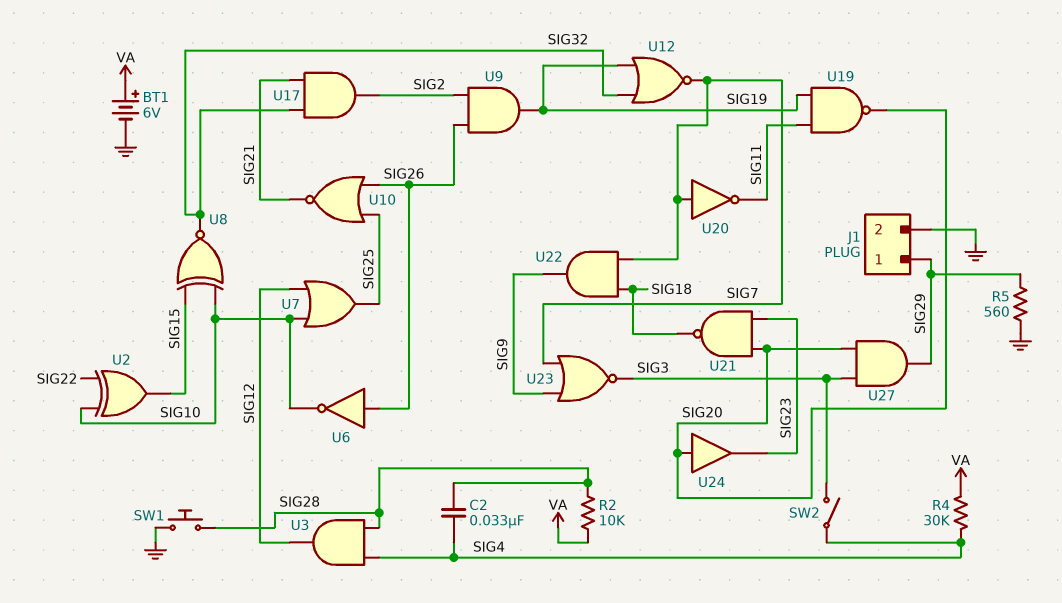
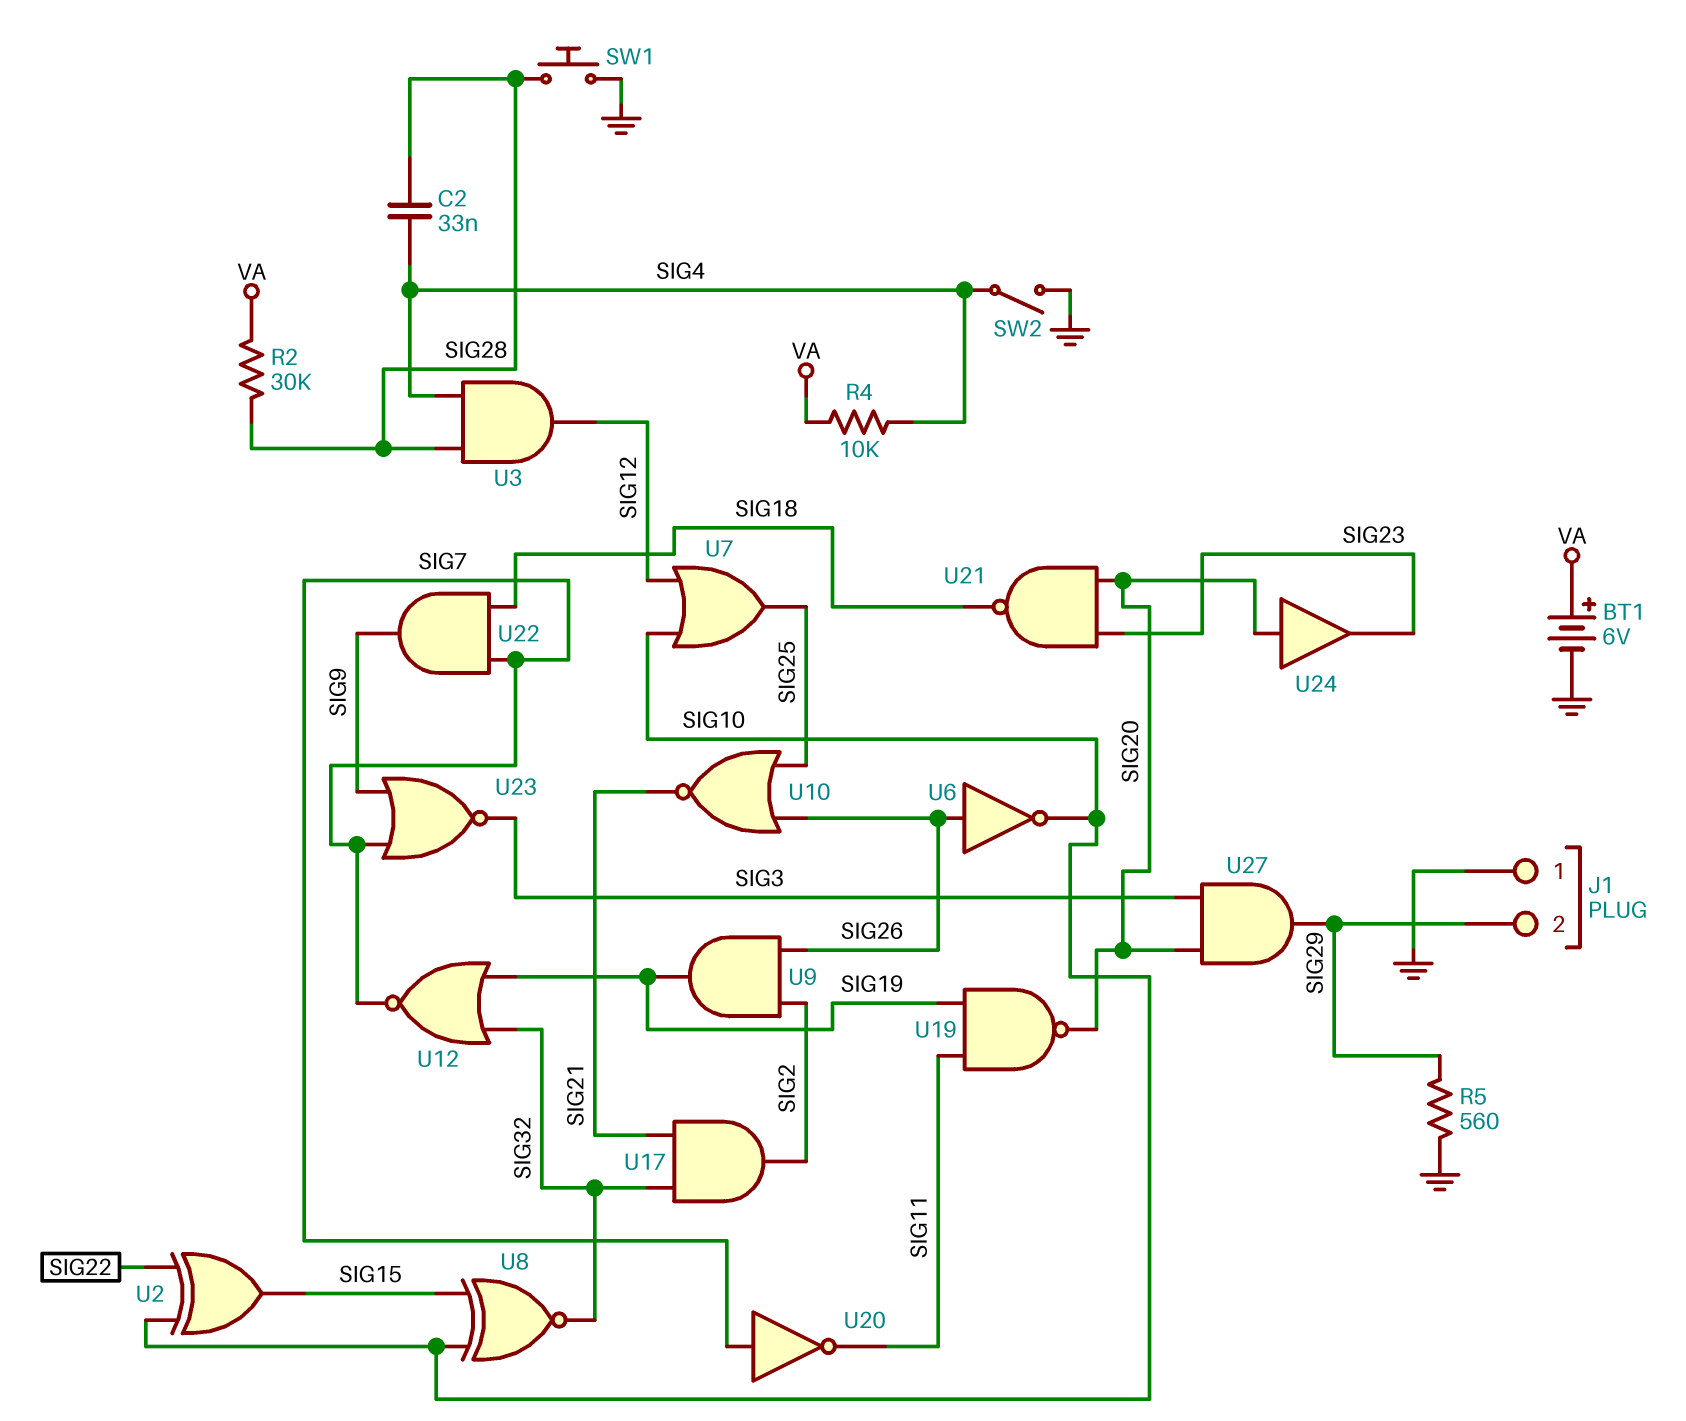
J1 pin 1: SIG29 -> GND
J1 pin 2: GND -> SIG29
R2: 10k (SIG28, VA) -> 30k (SIG28, VA)
R4: 30k (SIG4, VA) -> 10k (SIG4, VA)
SW2: switch (SIG3, SIG4) -> switch (GND, SIG4)

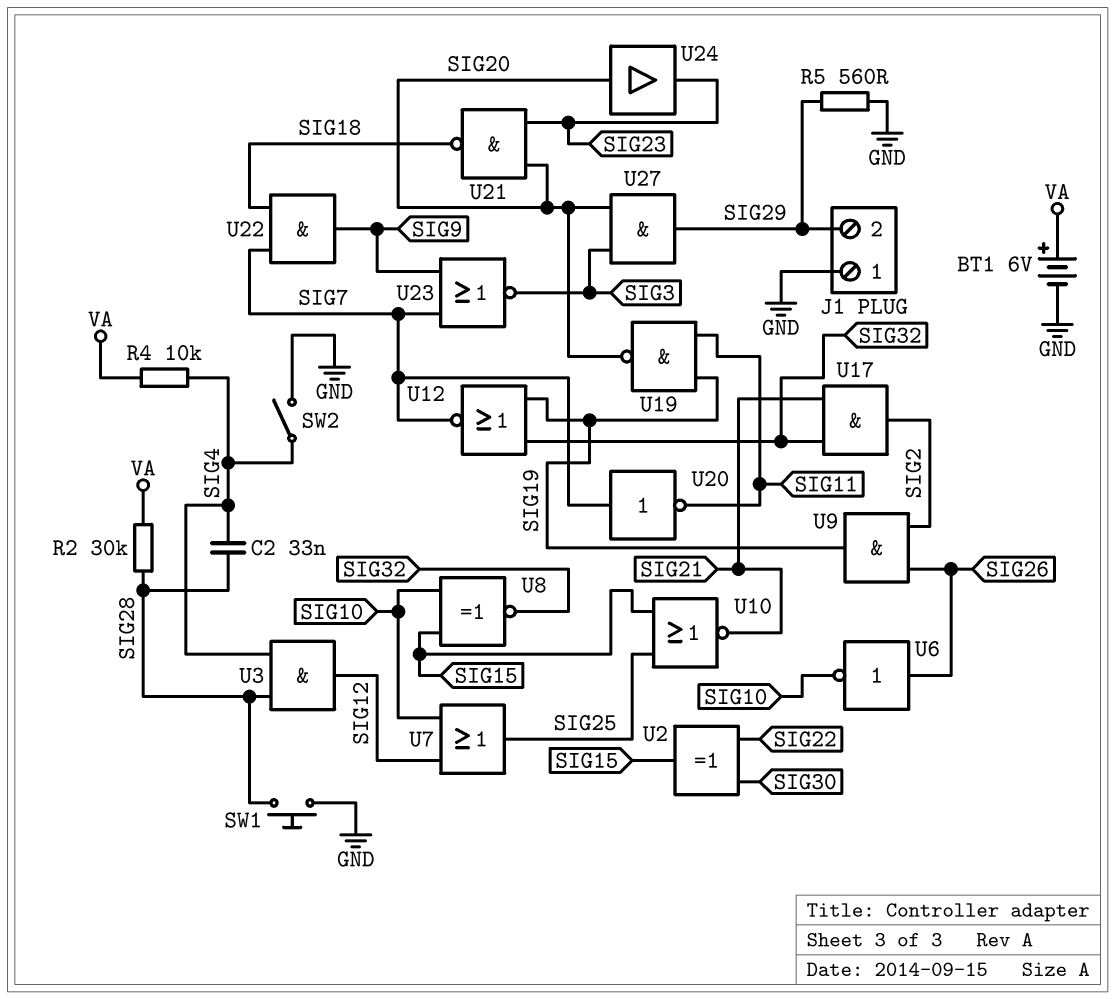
U2: XOR (in SIG10, in SIG22, out SIG15) -> XOR (in SIG22, in SIG30, out SIG15)
U10: NOR (in SIG25, in SIG26, out SIG21) -> NOR (in SIG15, in SIG25, out SIG21)

